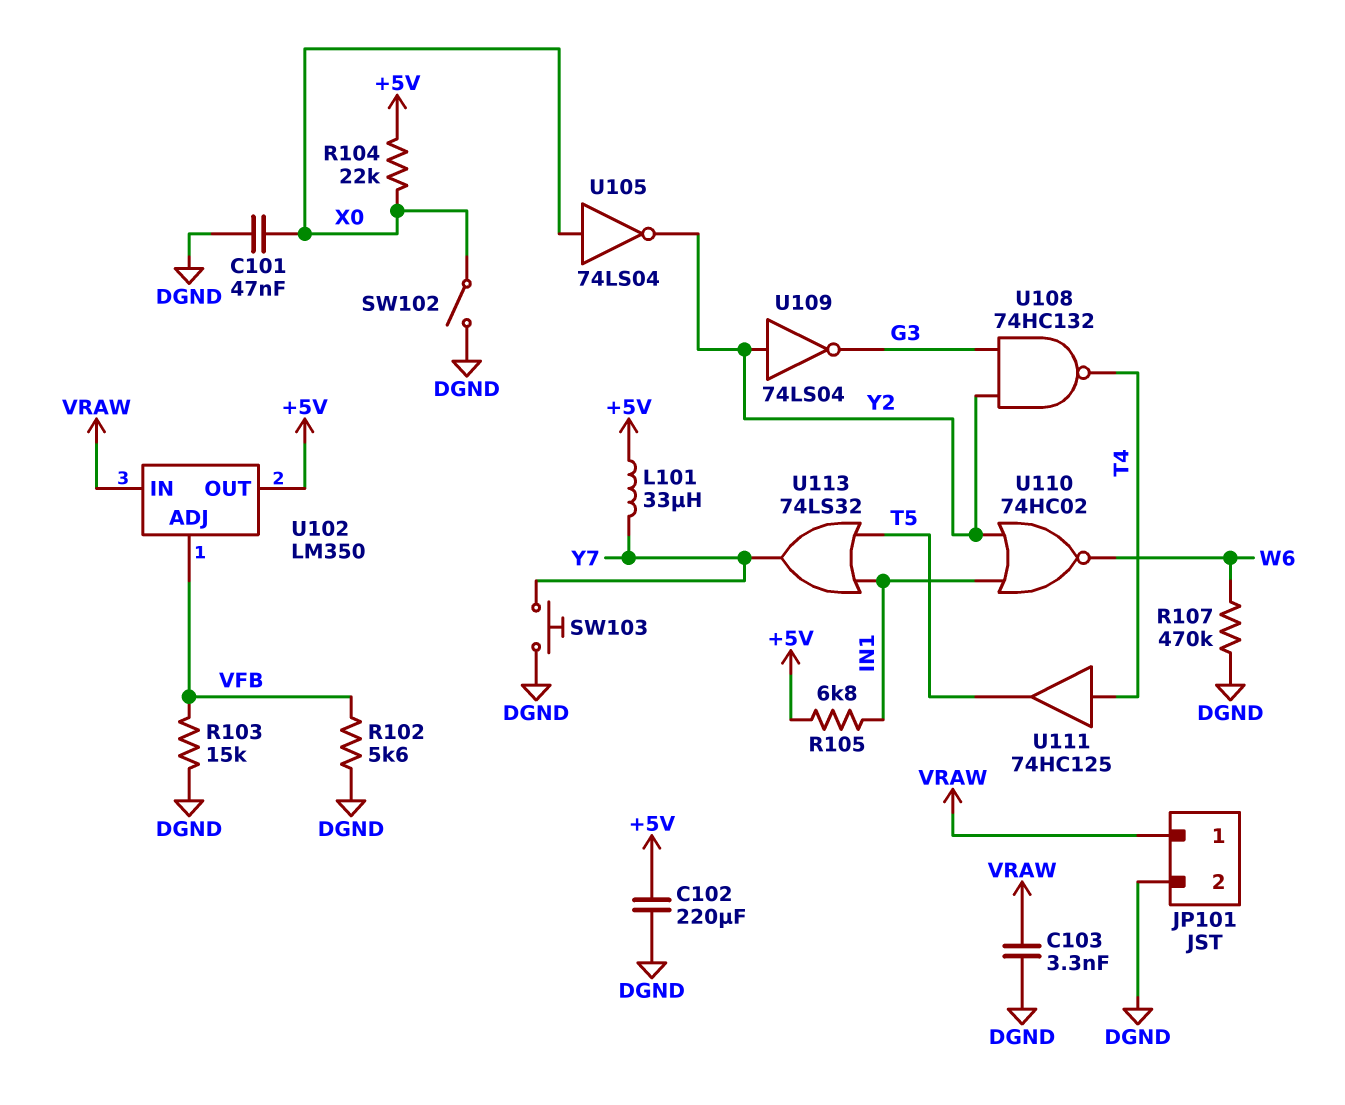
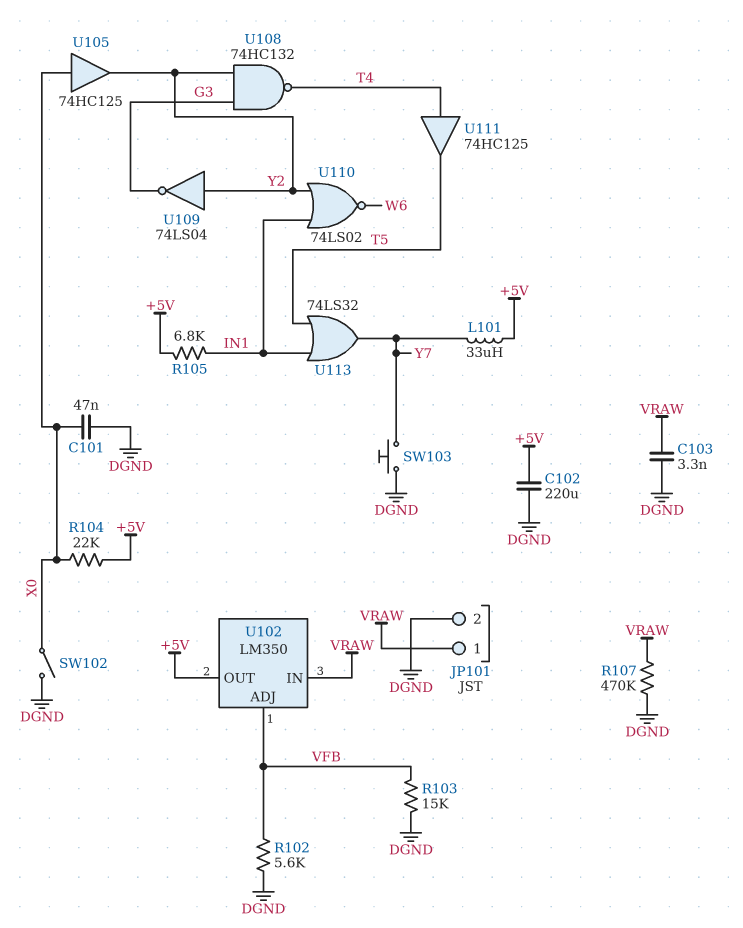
R107: 470k (DGND, W6) -> 470k (DGND, VRAW)
U105: NOT 74LS04 (in X0, out Y2) -> buffer 74HC125 (in X0, out Y2)
U110: NOR 74HC02 (in IN1, in Y2, out W6) -> NOR 74LS02 (in IN1, in Y2, out W6)

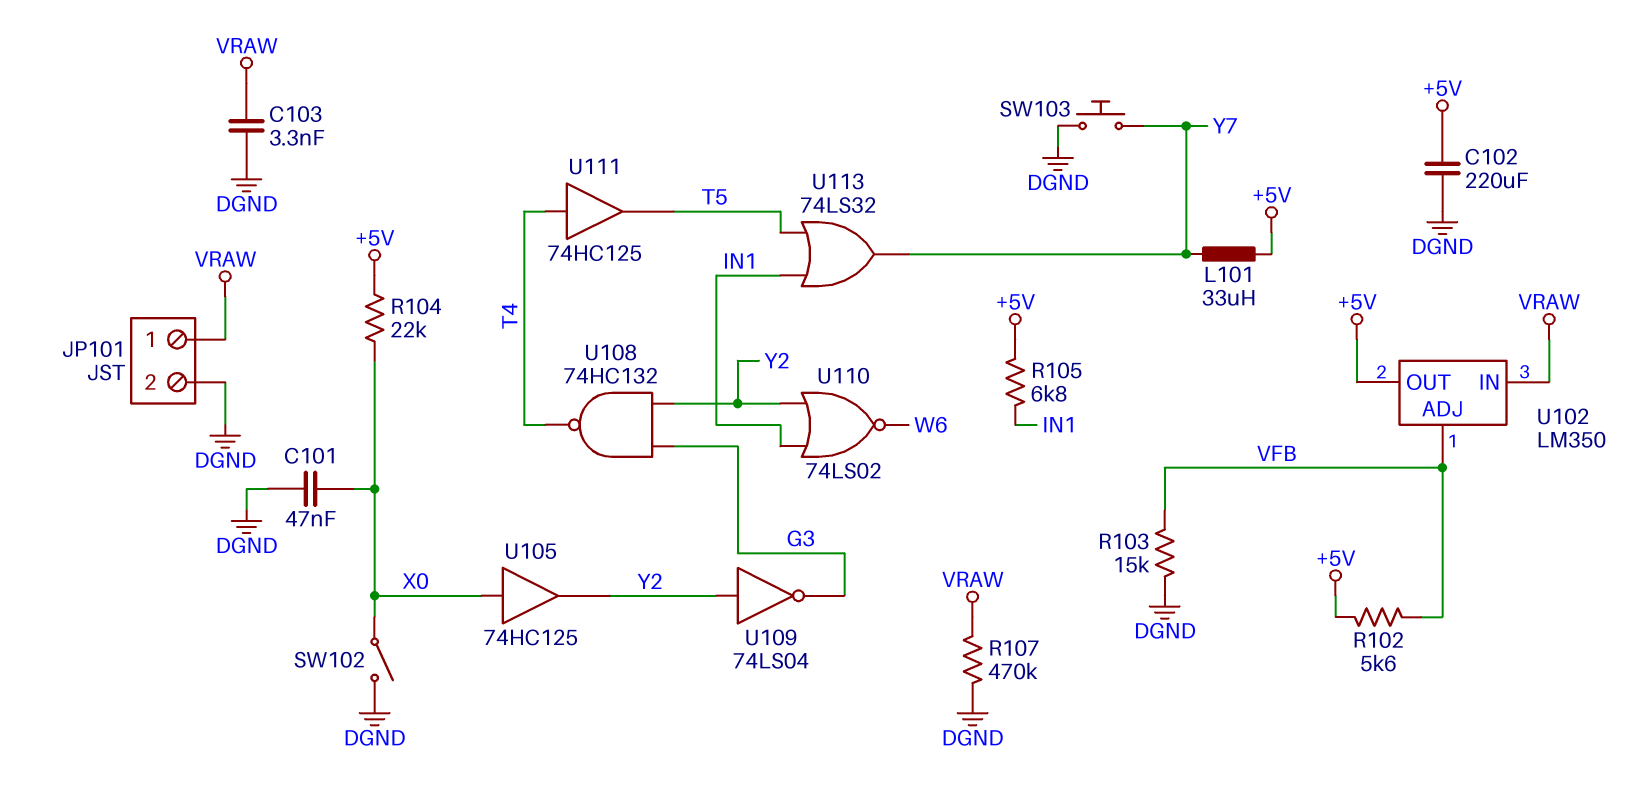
R102: 5.6k (DGND, VFB) -> 5.6k (+5V, VFB)

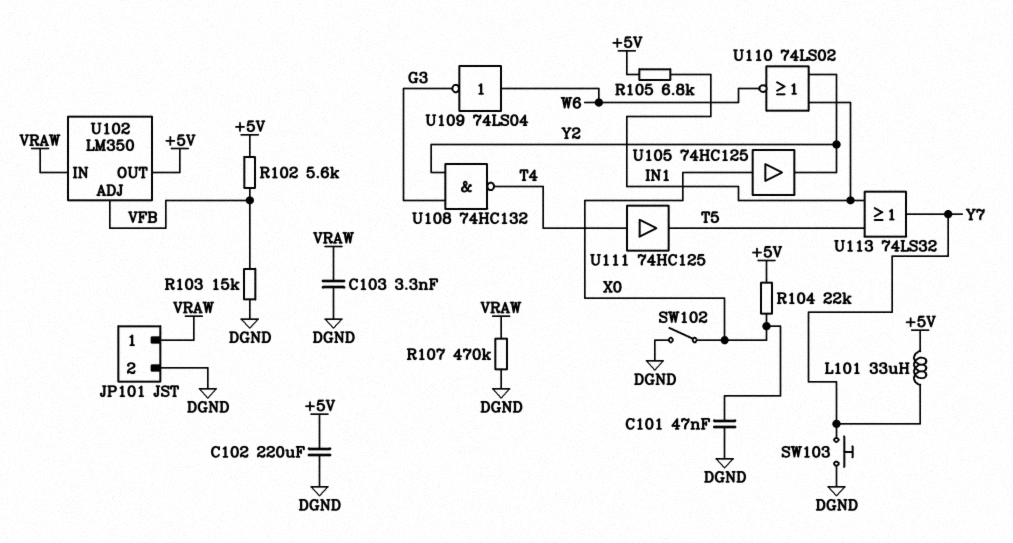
U109: NOT 74LS04 (in Y2, out G3) -> NOT 74LS04 (in W6, out G3)

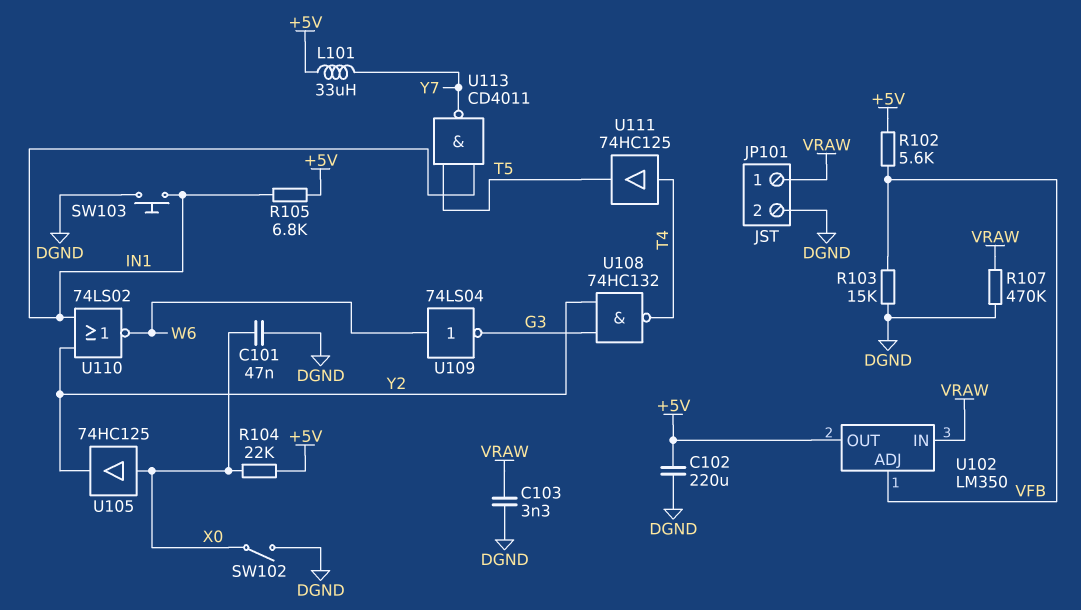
SW103: button (DGND, Y7) -> button (DGND, IN1)
U113: OR 74LS32 (in IN1, in T5, out Y7) -> NAND CD4011 (in IN1, in T5, out Y7)

